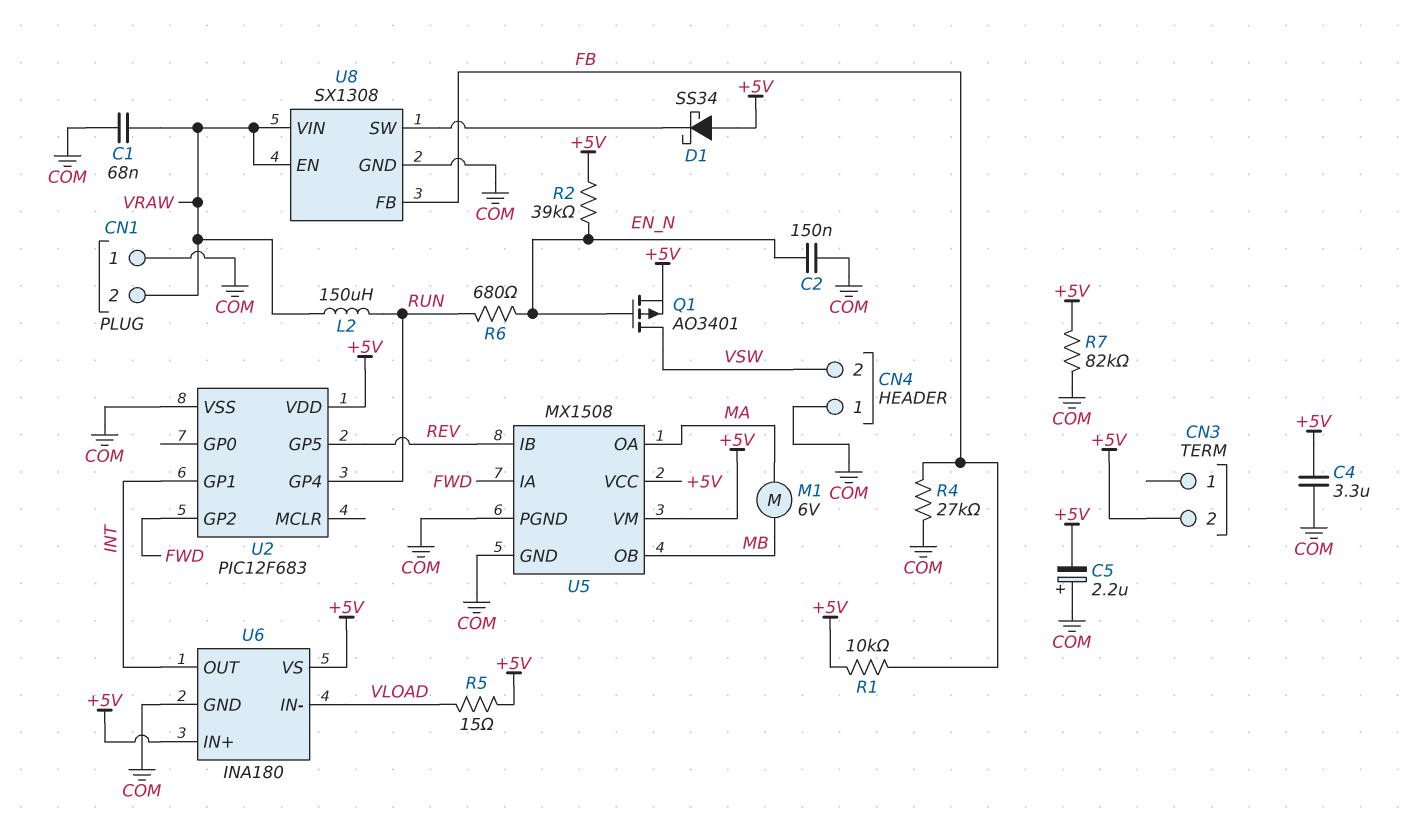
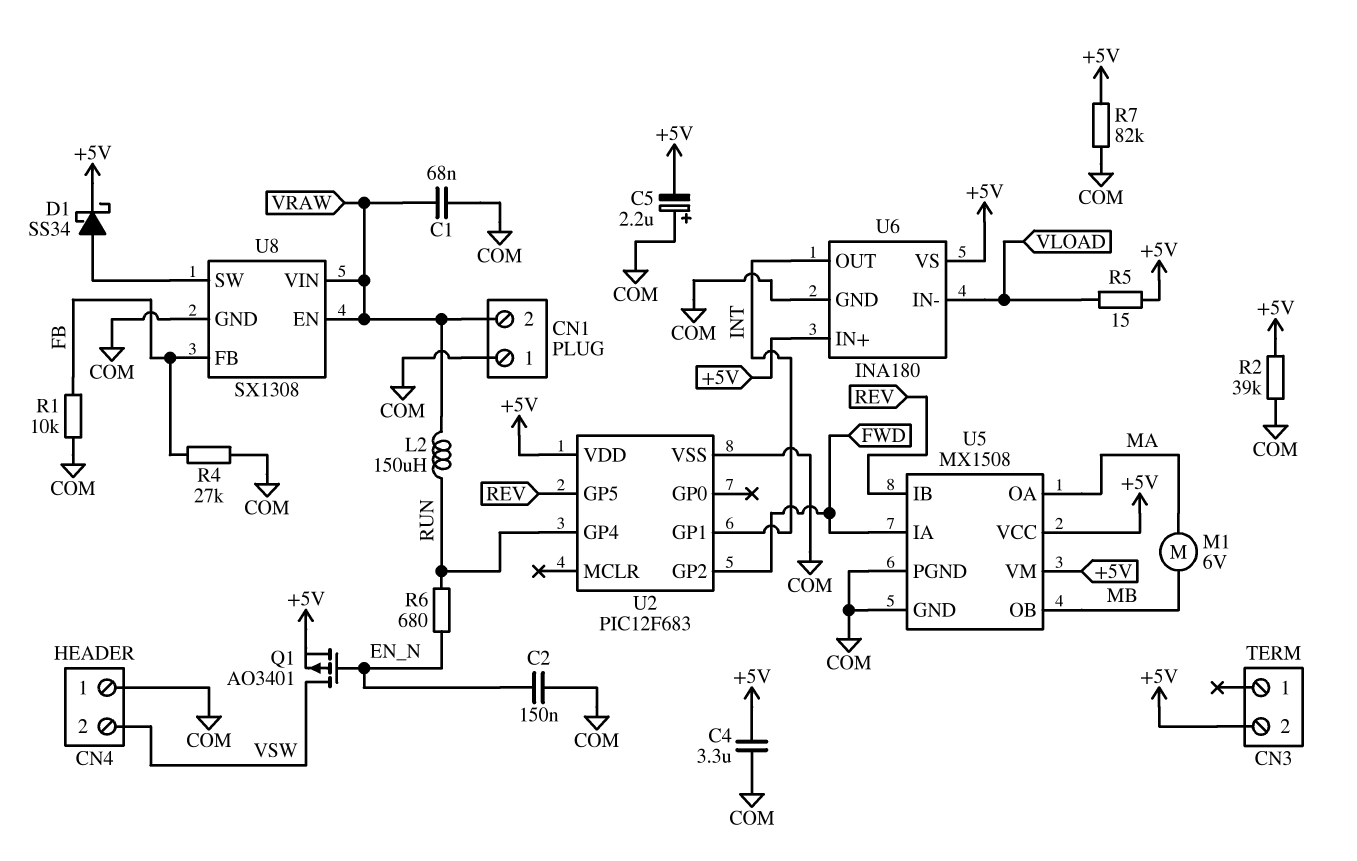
D1: schottky SS34 (A +5V, K U8/SW) -> schottky SS34 (A U8/SW, K +5V)
R1: 10k (+5V, FB) -> 10k (COM, FB)
R2: 39k (+5V, EN_N) -> 39k (+5V, COM)

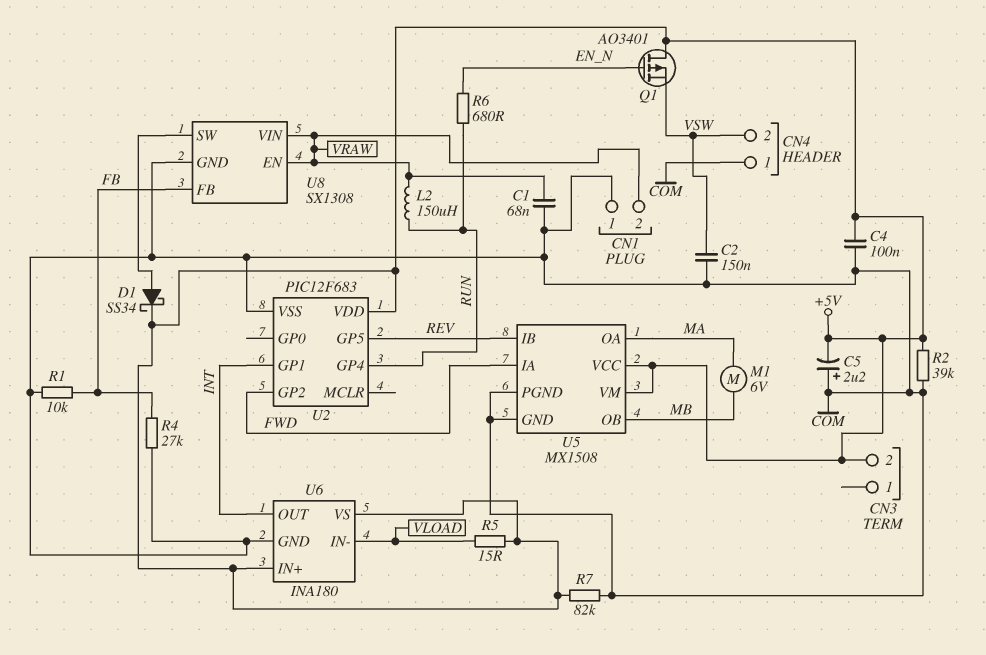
C2: 150nF (COM, EN_N) -> 150nF (COM, VSW)
C4: 3.3uF (+5V, COM) -> 100nF (+5V, COM)
Q1: PMOS AO3401 (G EN_N, D VSW, S +5V) -> PMOS AO3401 (G EN_N, D +5V, S VSW)

